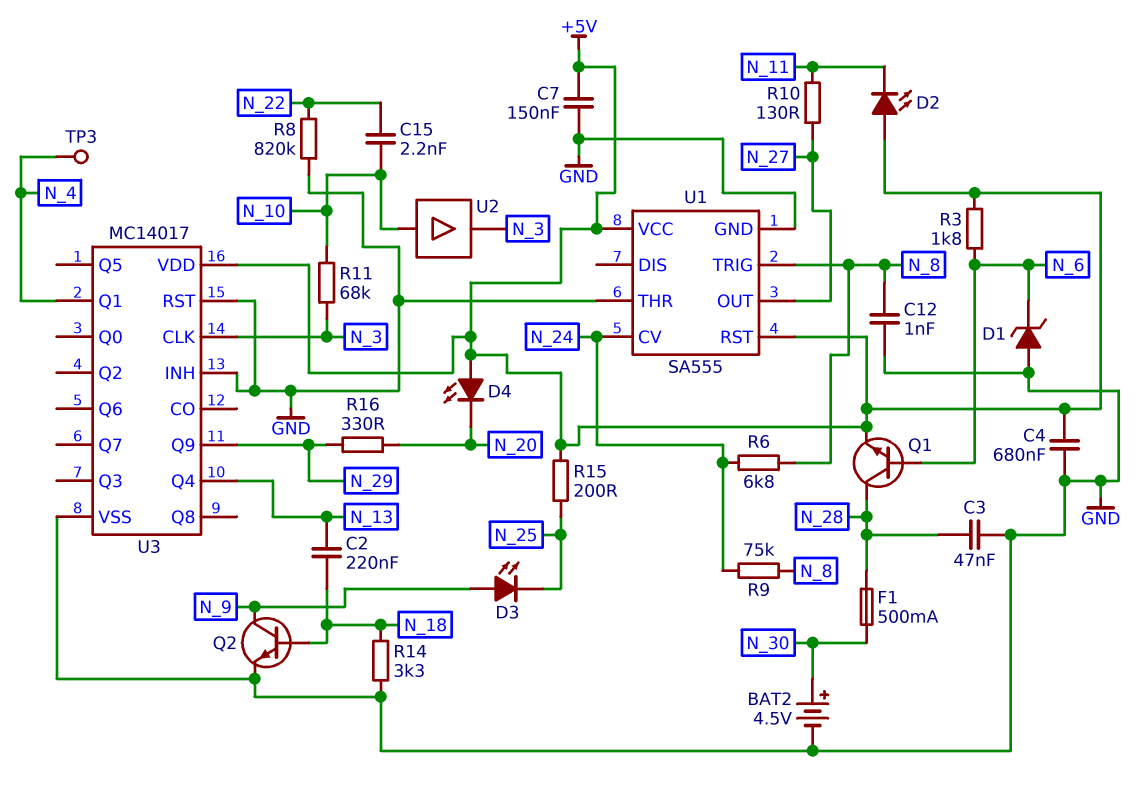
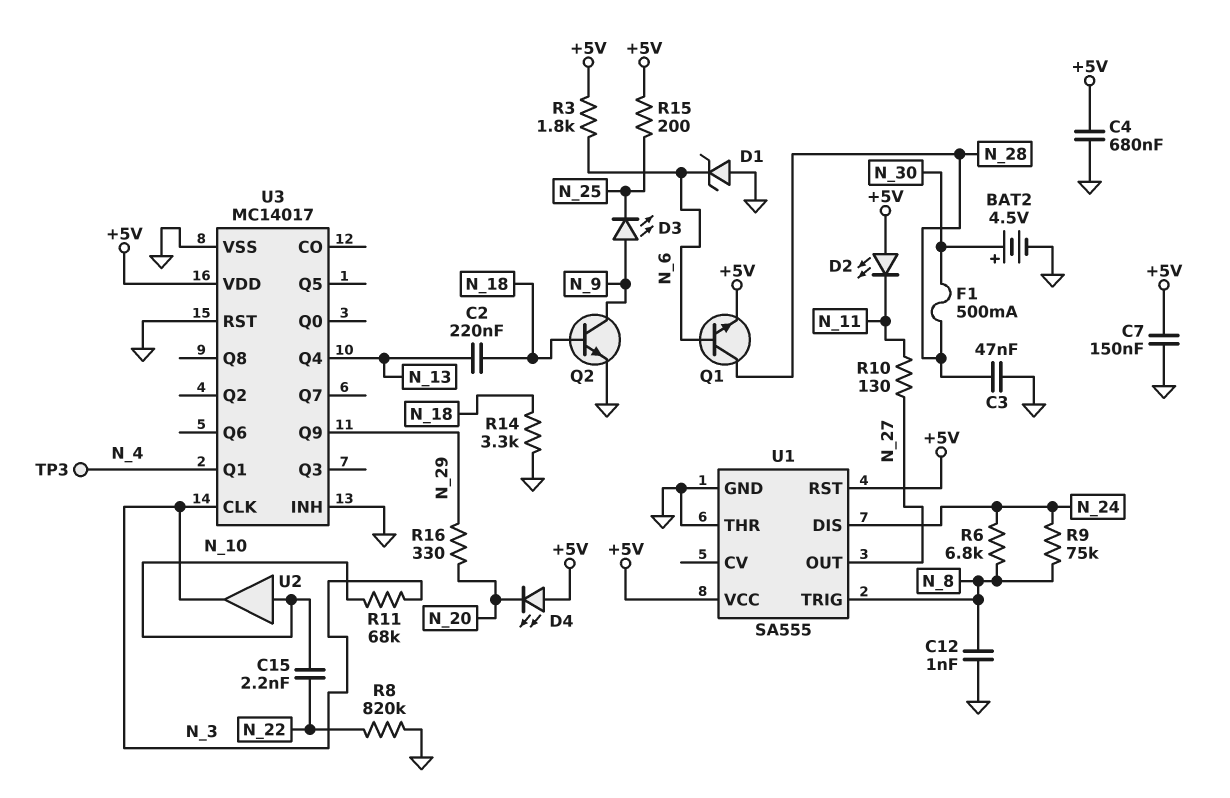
U1 pin CV: N_24 -> none
U1 pin DIS: none -> N_24

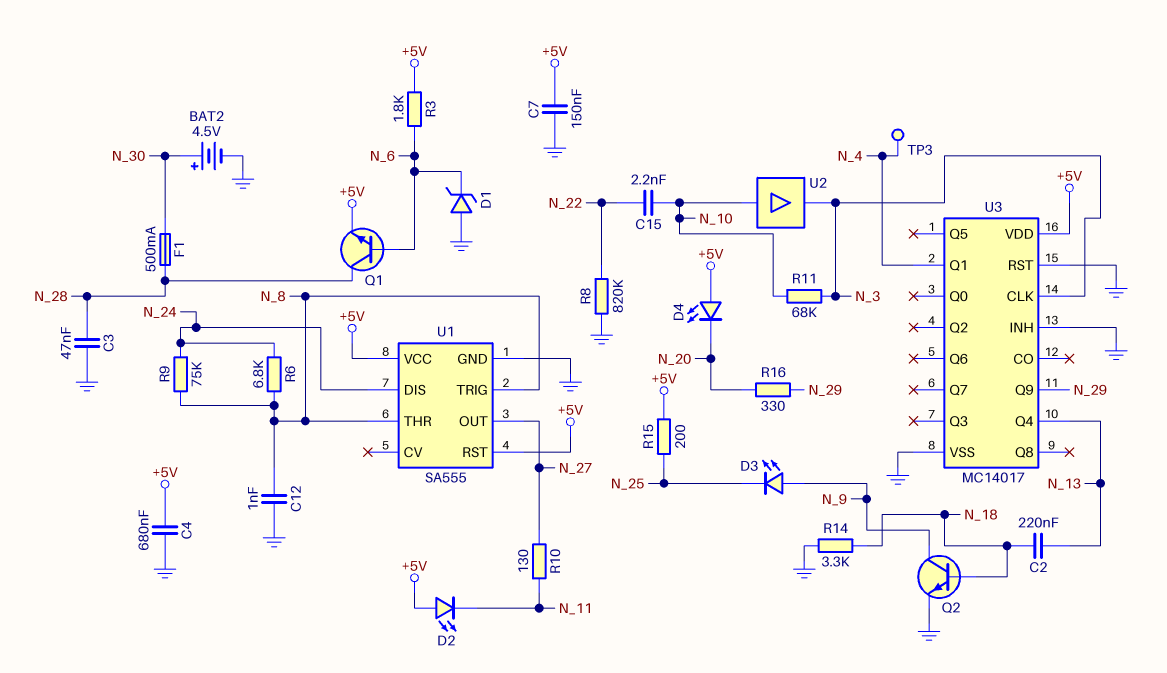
U1 pin THR: GND -> N_8

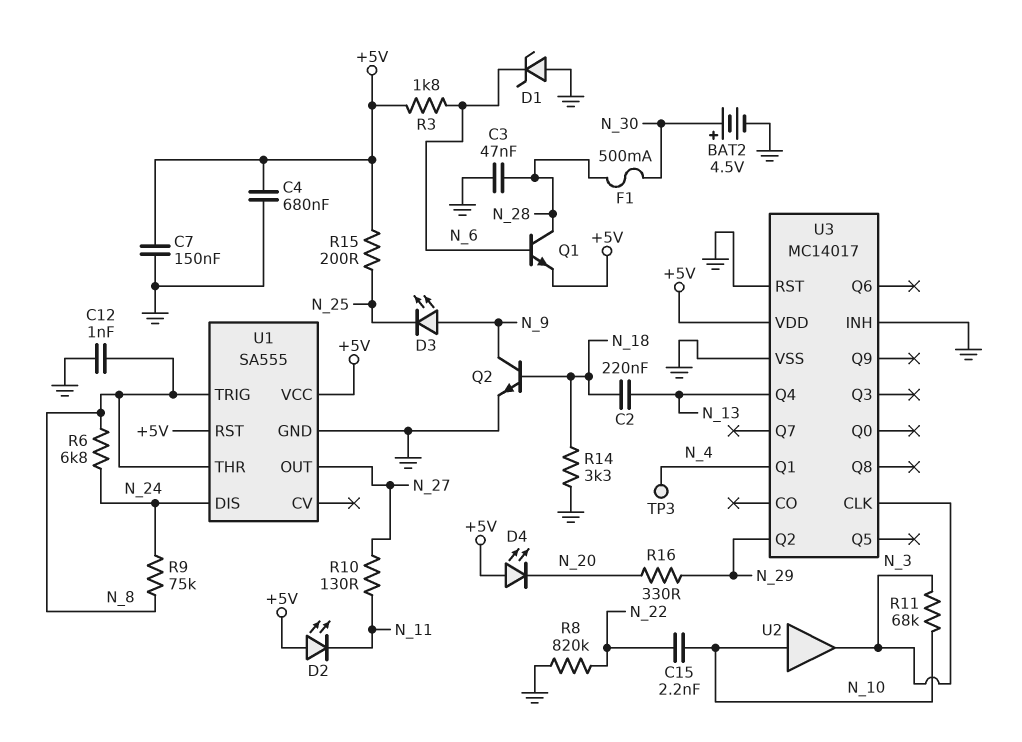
U3 pin Q2: none -> N_29
U3 pin Q9: N_29 -> none

